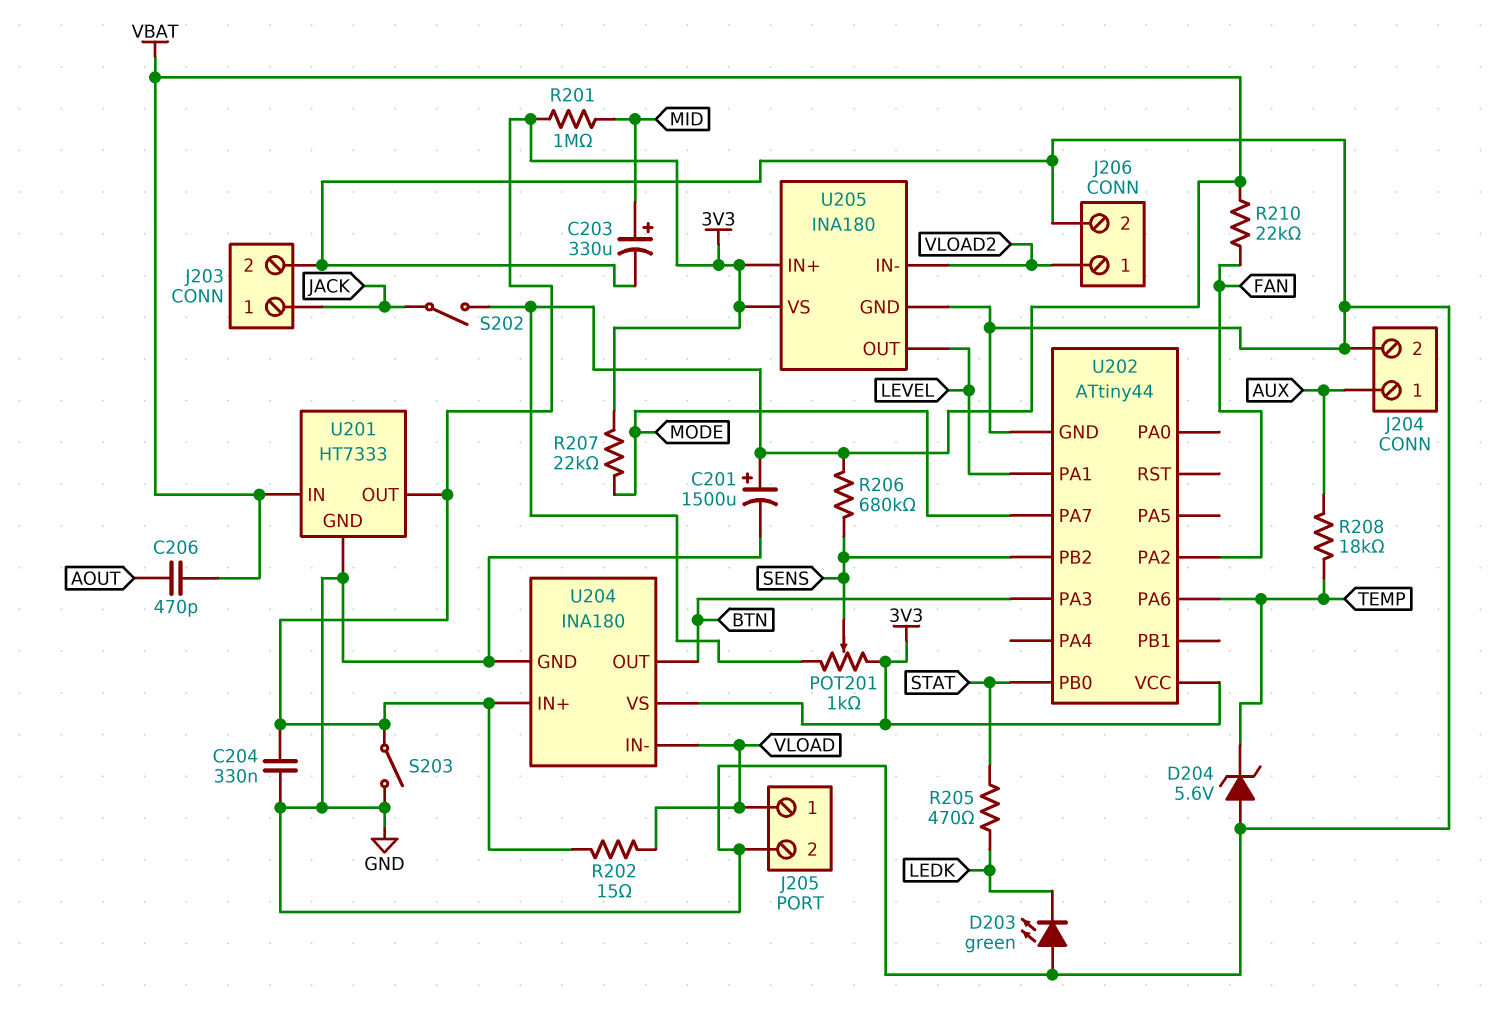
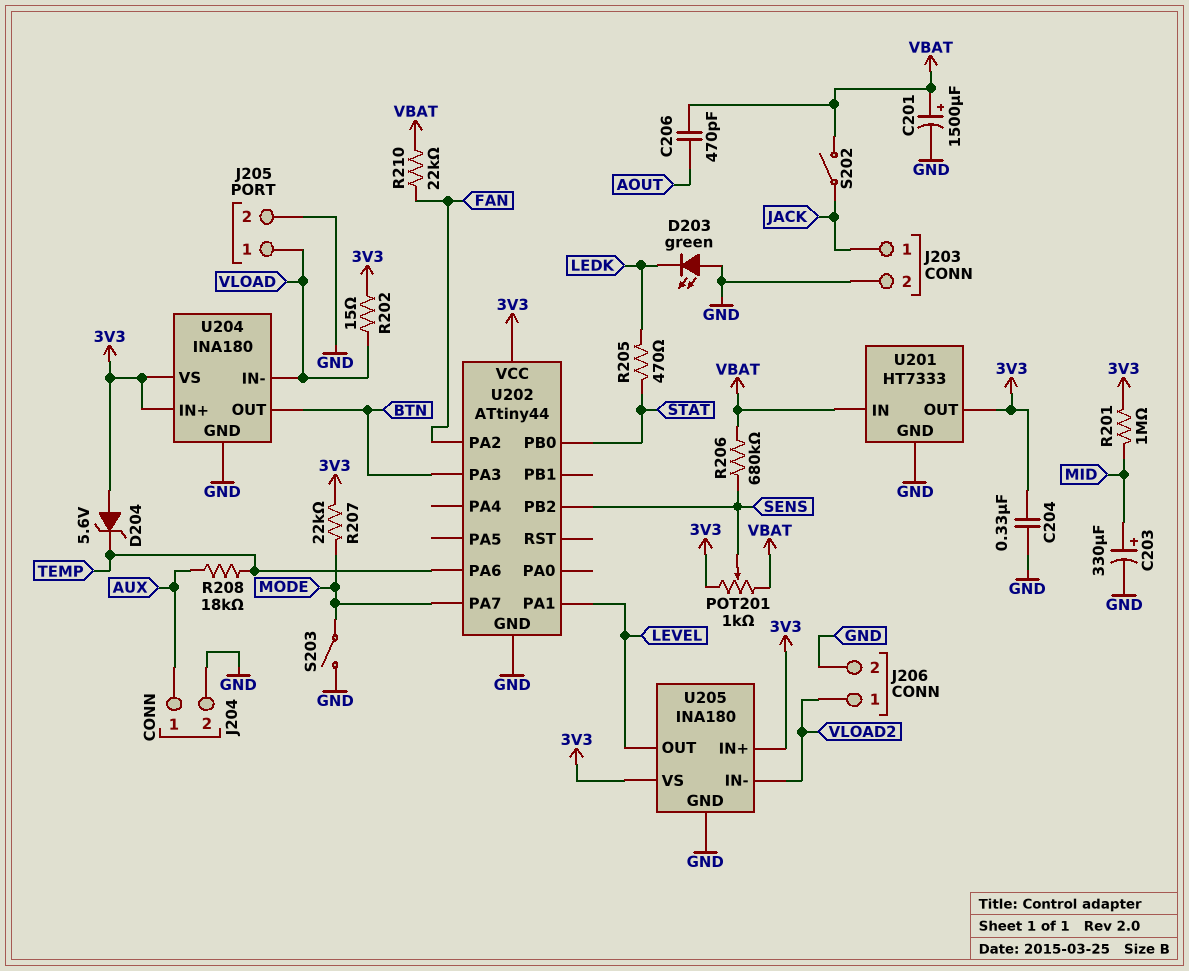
D204: zener 5.6V (A GND, K TEMP) -> zener 5.6V (A 3V3, K TEMP)
S203: switch (3V3, GND) -> switch (GND, MODE)

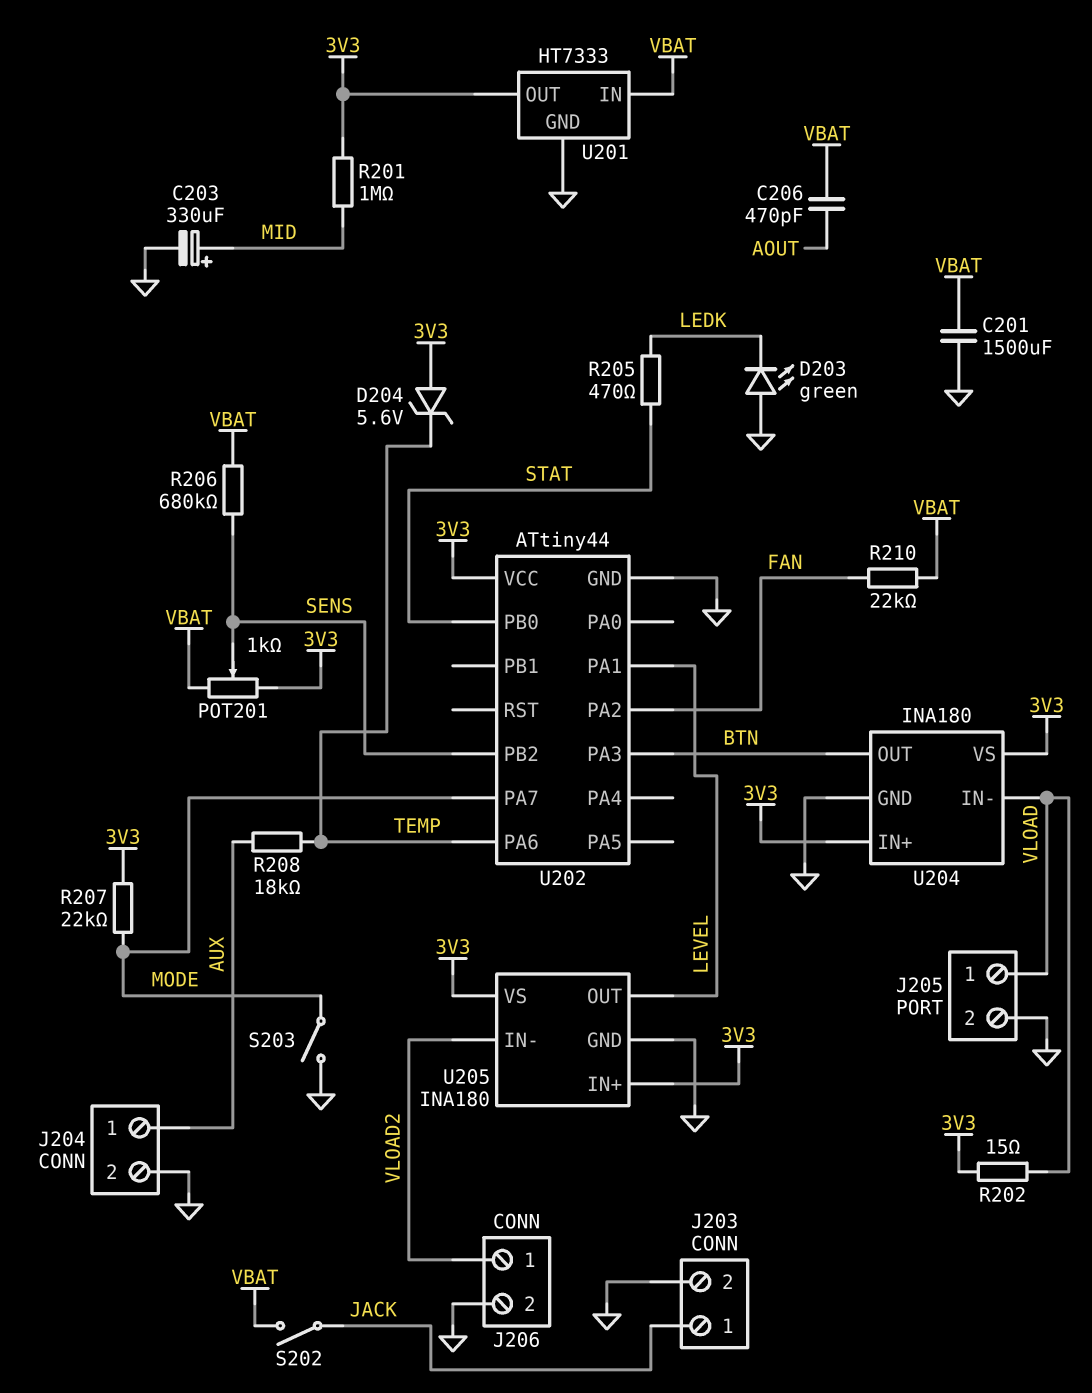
C201: 1500uF (plus VBAT, minus GND) -> 1500uF (GND, VBAT)
C204: 330nF (3V3, GND) -> none

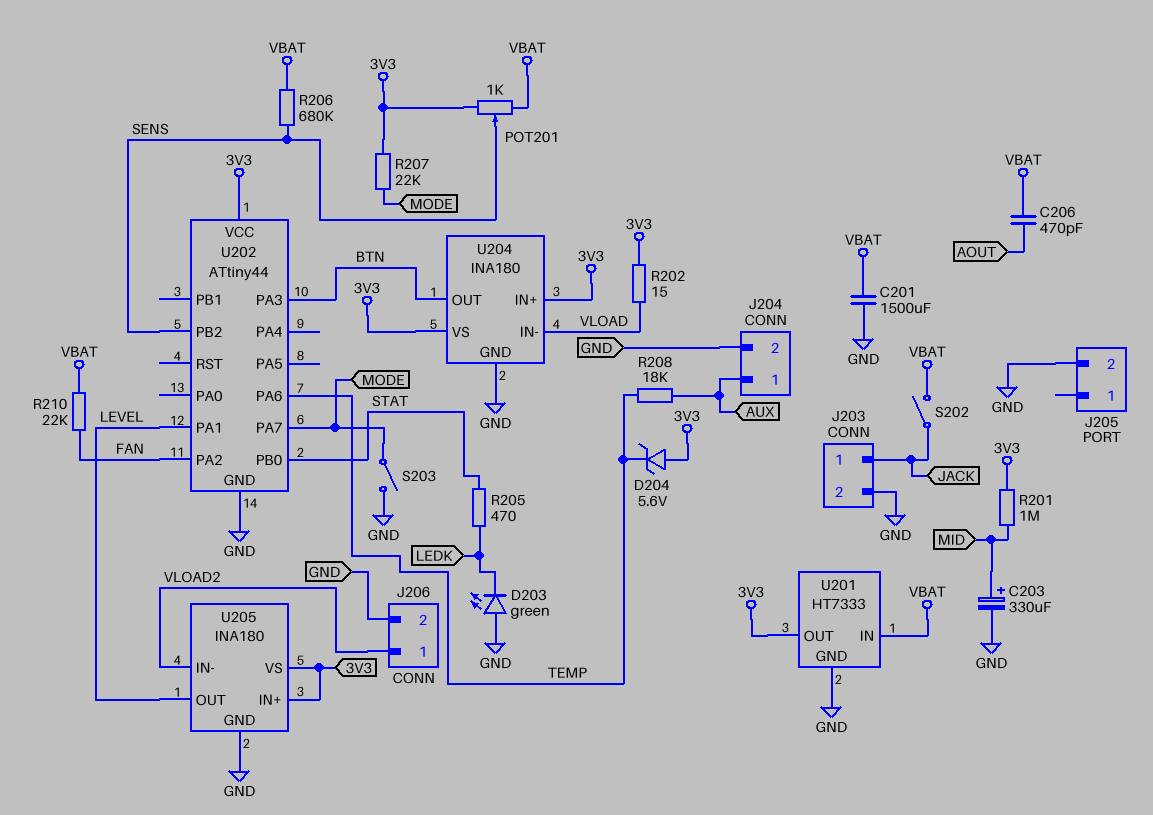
J205 pin 1: VLOAD -> none

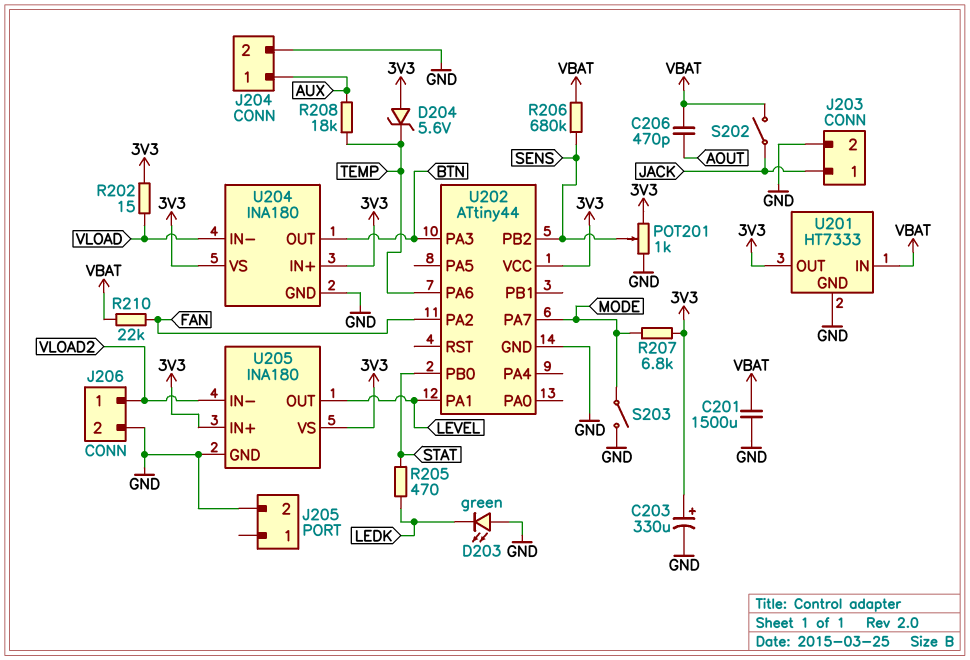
C203: 330uF (plus MID, minus GND) -> 330uF (plus 3V3, minus GND)
POT201: 1k (3V3, VBAT, wiper SENS) -> 1k (3V3, GND, wiper SENS)
R201: 1M (3V3, MID) -> none
R207: 22k (3V3, MODE) -> 6.8k (3V3, MODE)

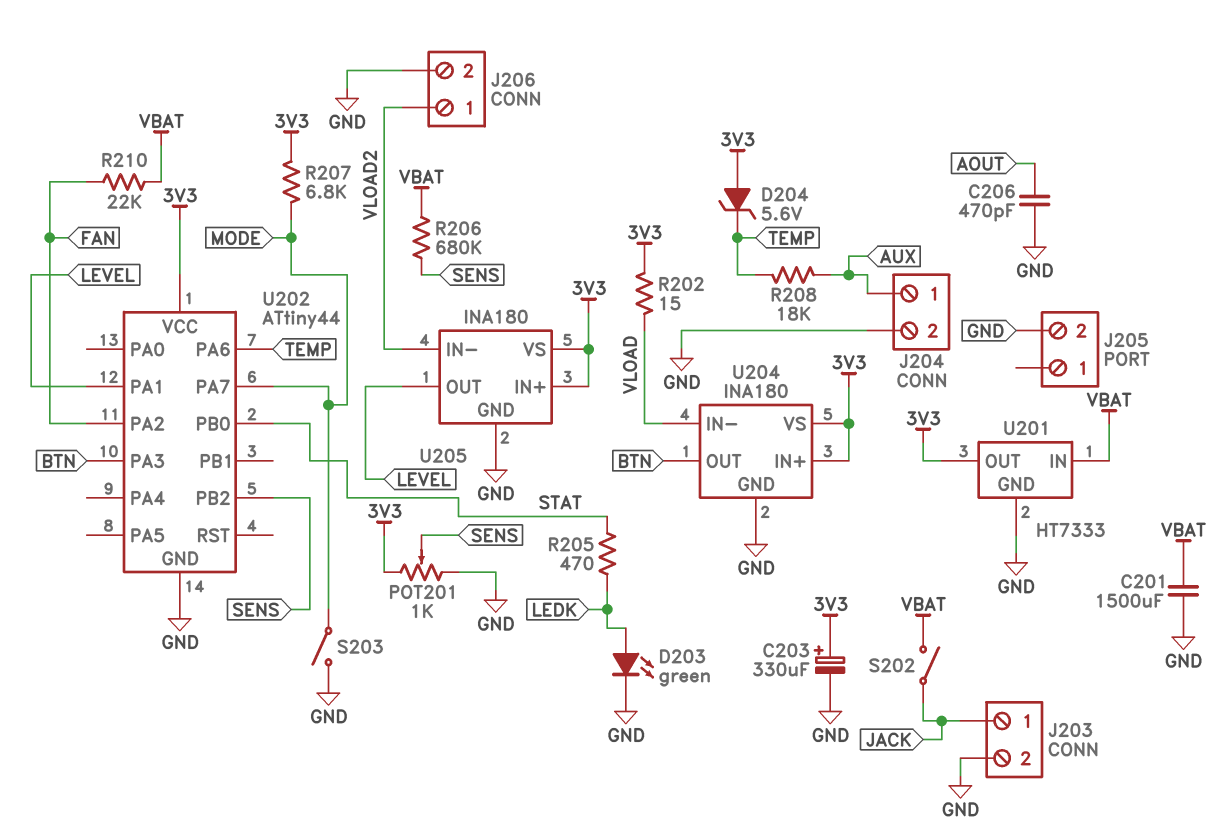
C206: 470pF (AOUT, VBAT) -> 470pF (AOUT, GND)
D203: LED green (A GND, K LEDK) -> LED green (A LEDK, K GND)

